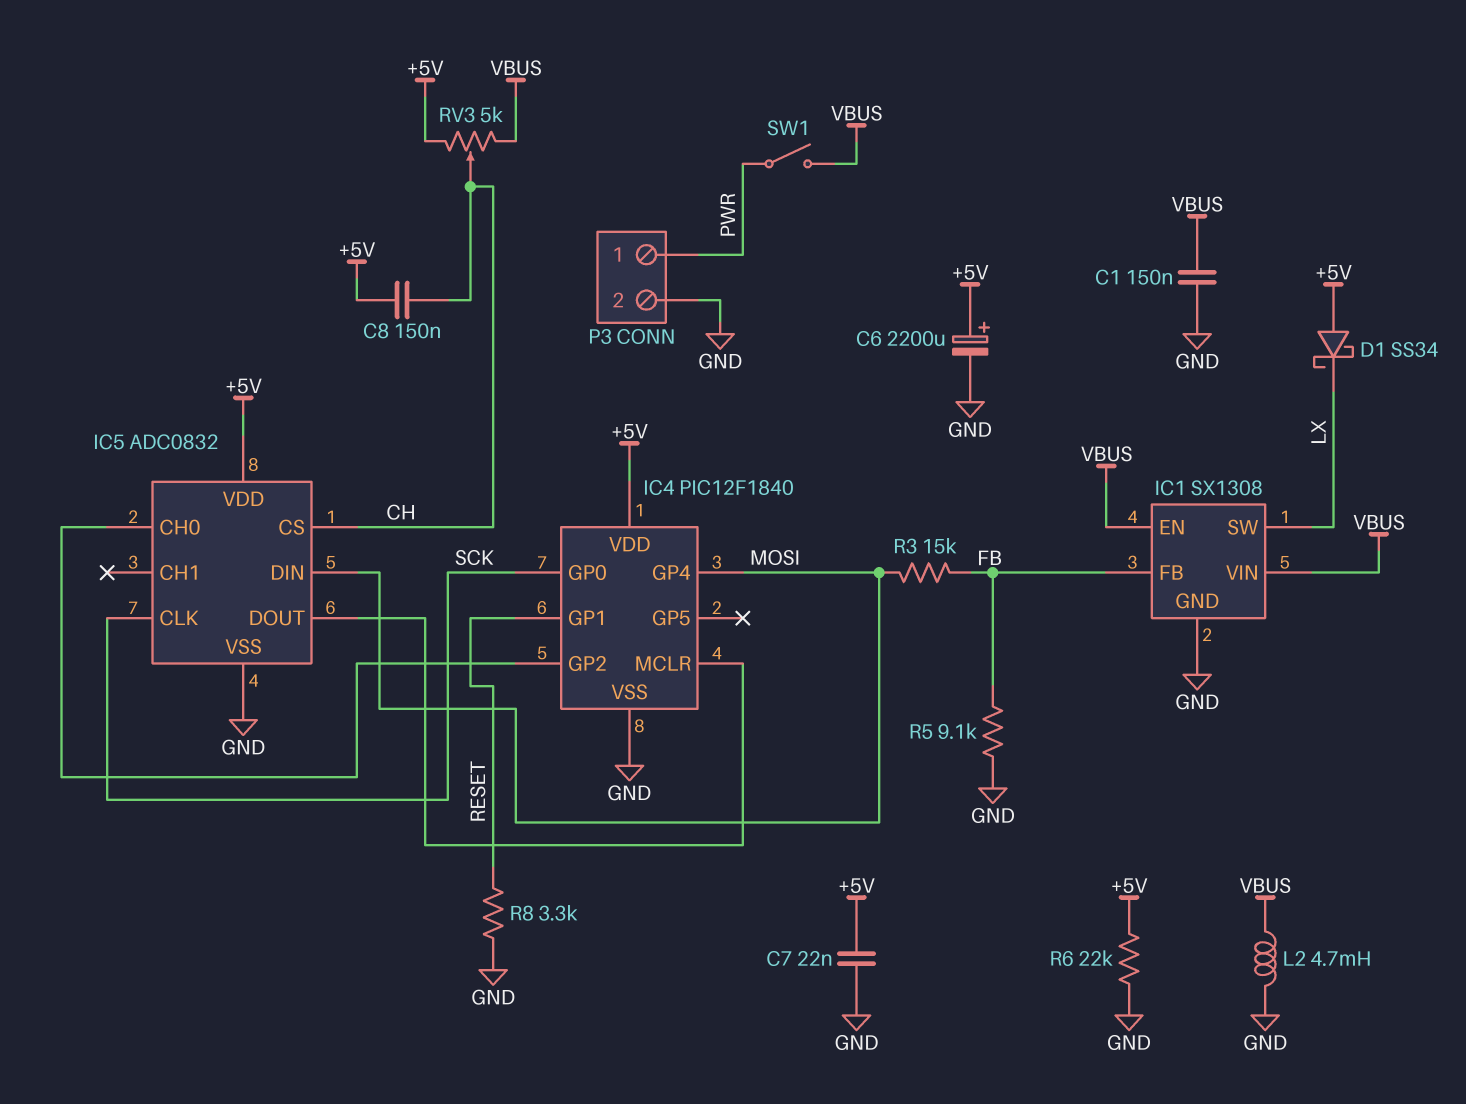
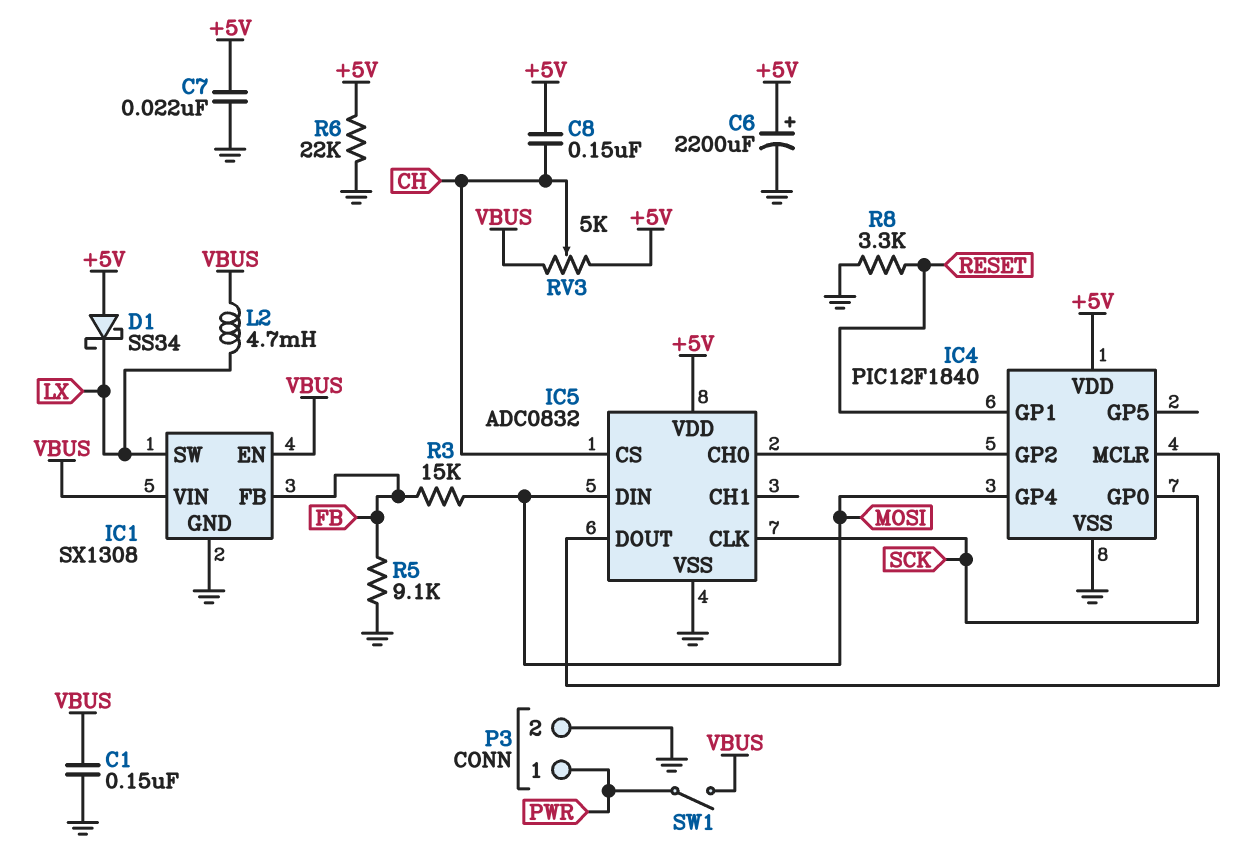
L2: 4.7mH (GND, VBUS) -> 4.7mH (LX, VBUS)

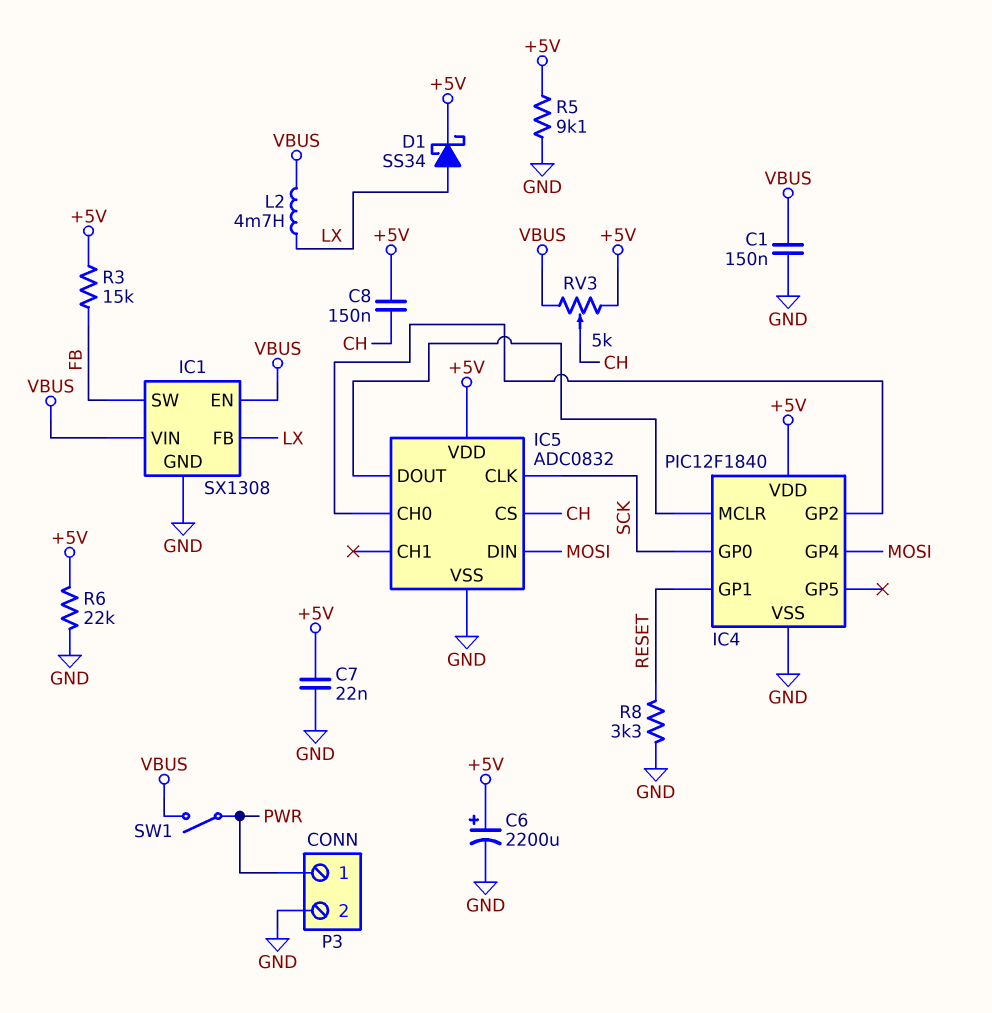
D1: schottky SS34 (A +5V, K LX) -> schottky SS34 (A LX, K +5V)
IC1 pin FB: FB -> LX
IC1 pin SW: LX -> FB
R3: 15k (FB, MOSI) -> 15k (+5V, FB)
R5: 9.1k (FB, GND) -> 9.1k (+5V, GND)

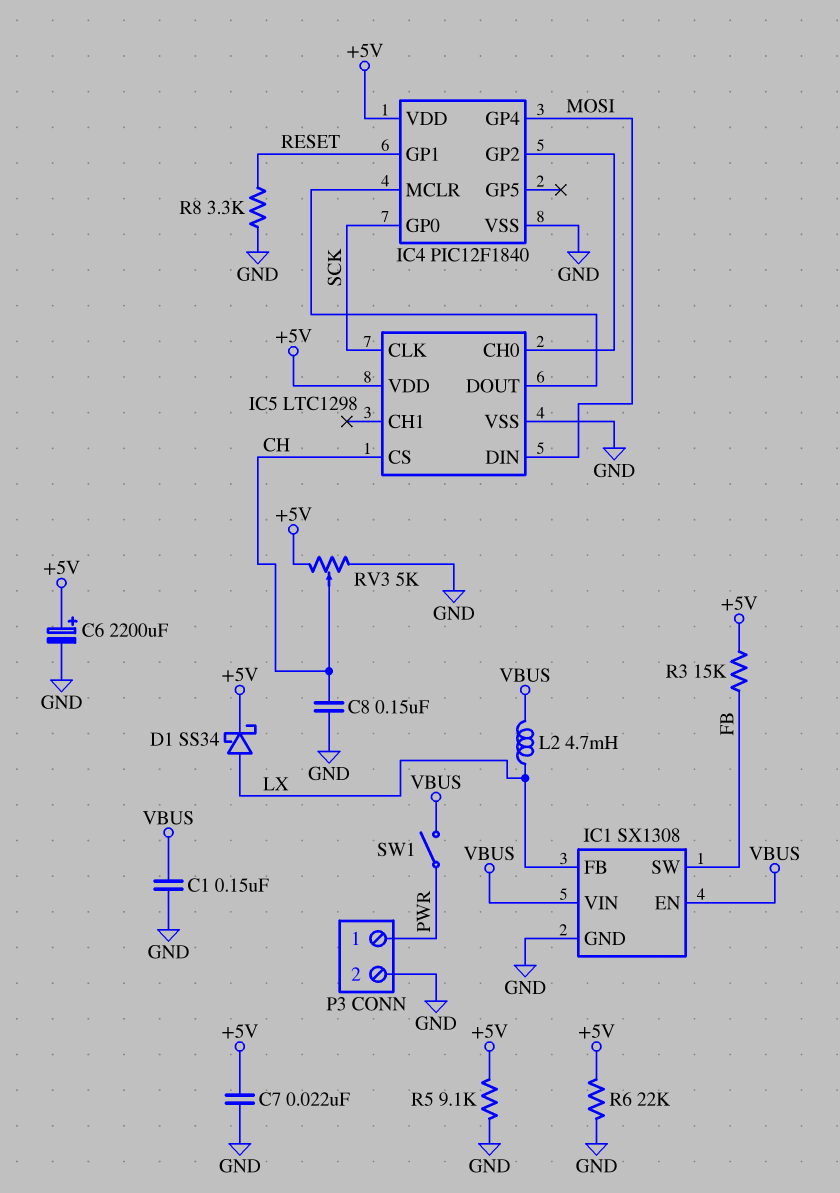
C8: 150nF (+5V, CH) -> 150nF (CH, GND)
IC5: ADC0832 -> LTC1298
RV3: 5k (+5V, VBUS, wiper CH) -> 5k (+5V, GND, wiper CH)

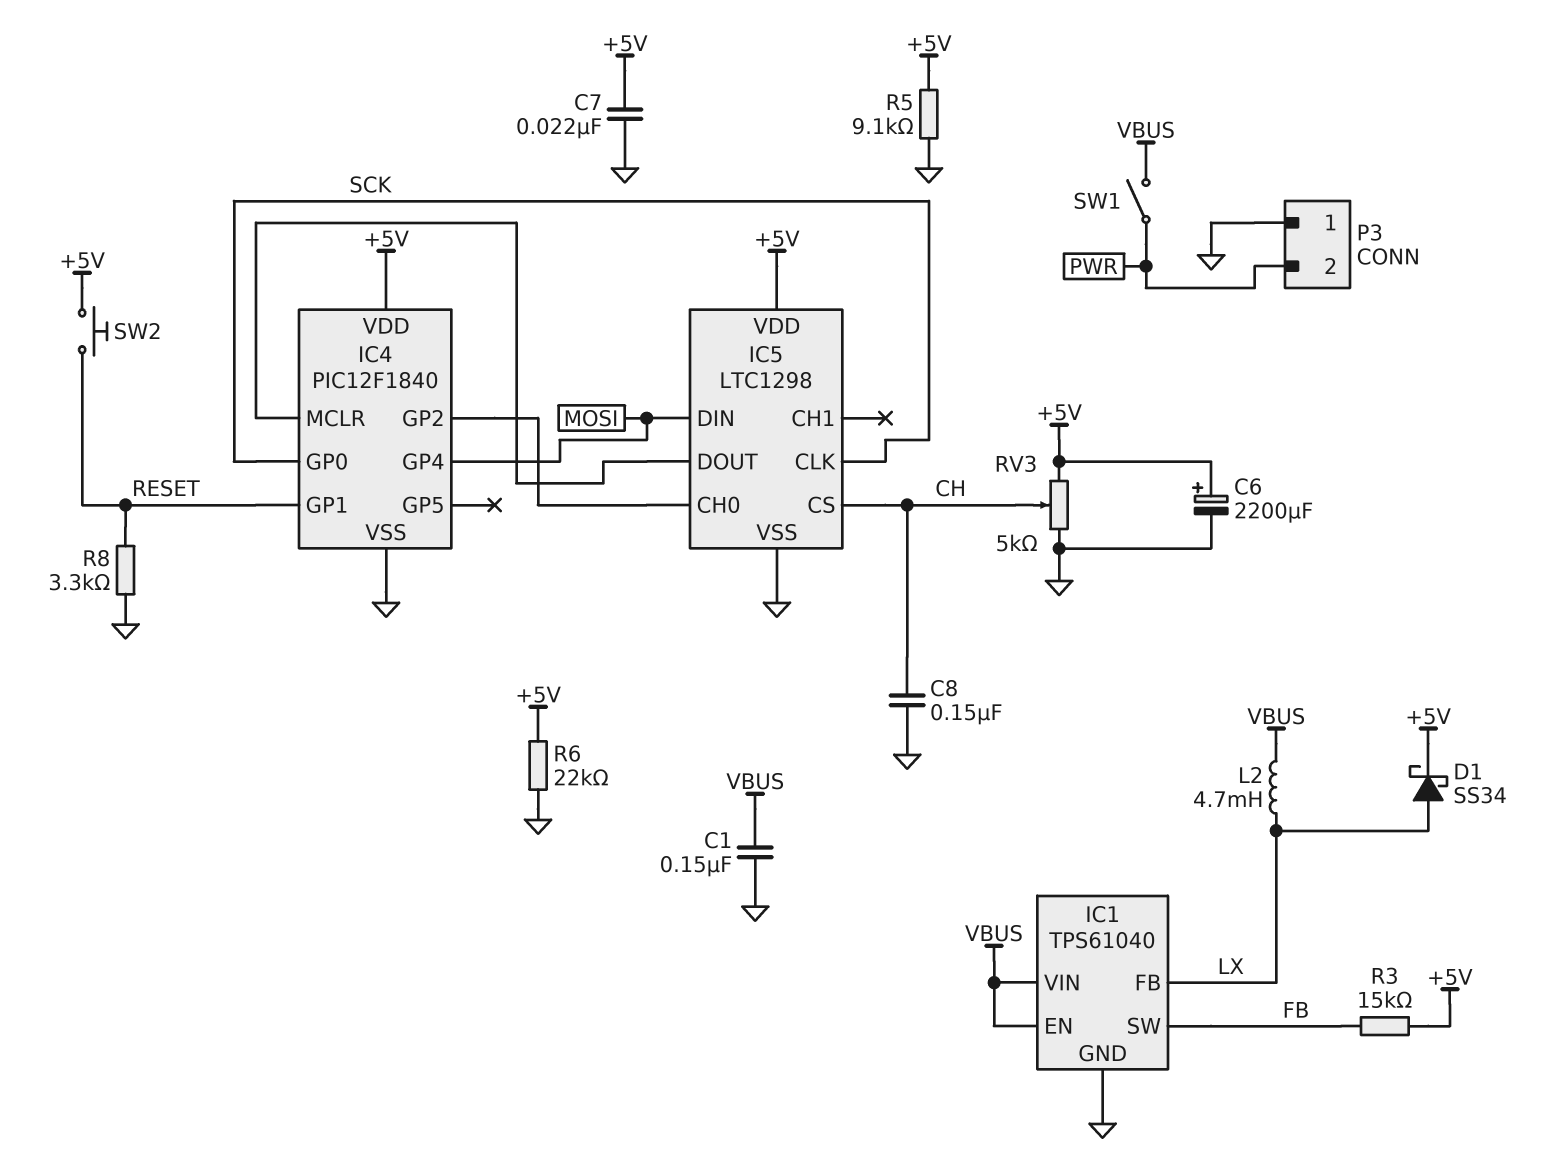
IC1: SX1308 -> TPS61040
P3 pin 1: PWR -> GND
P3 pin 2: GND -> PWR
SW2: none -> button (+5V, RESET)

